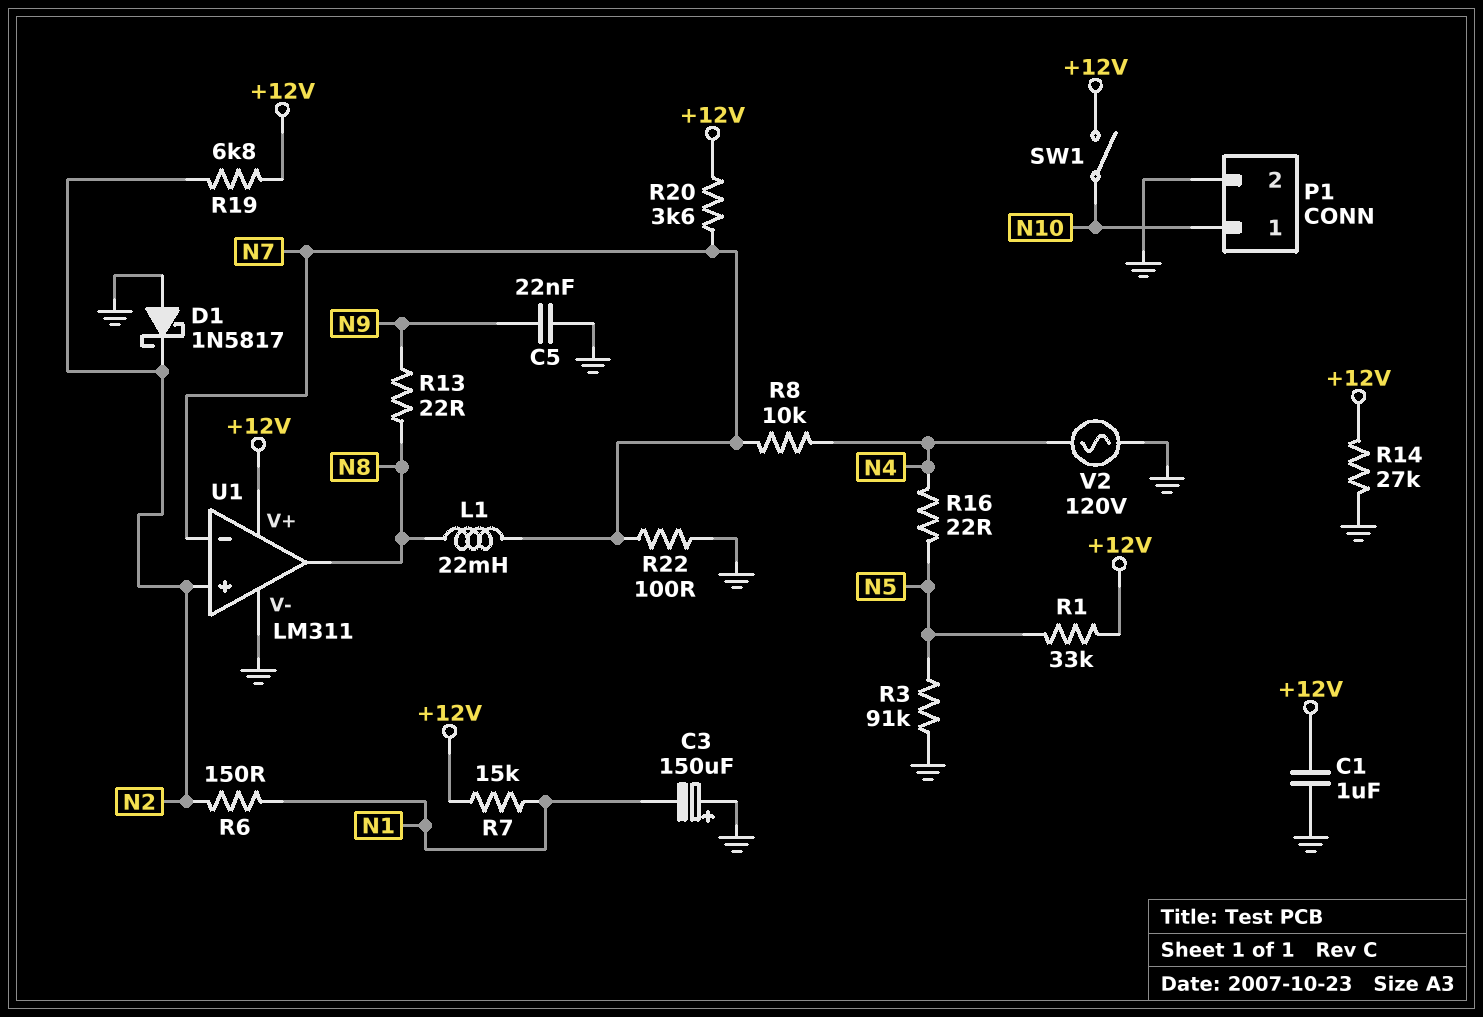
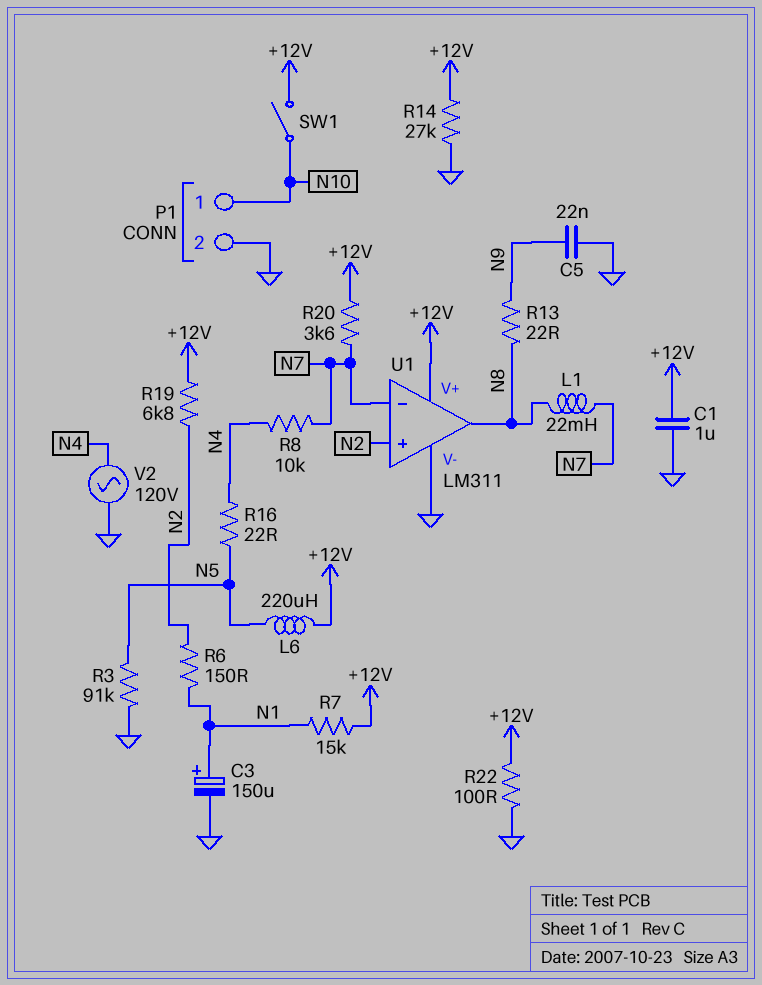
C3: 150uF (plus GND, minus N1) -> 150uF (plus N1, minus GND)
D1: schottky 1N5817 (A GND, K N2) -> none
L6: none -> 220uH (+12V, N5)
R1: 33k (+12V, N5) -> none
R22: 100 (GND, N7) -> 100 (+12V, GND)

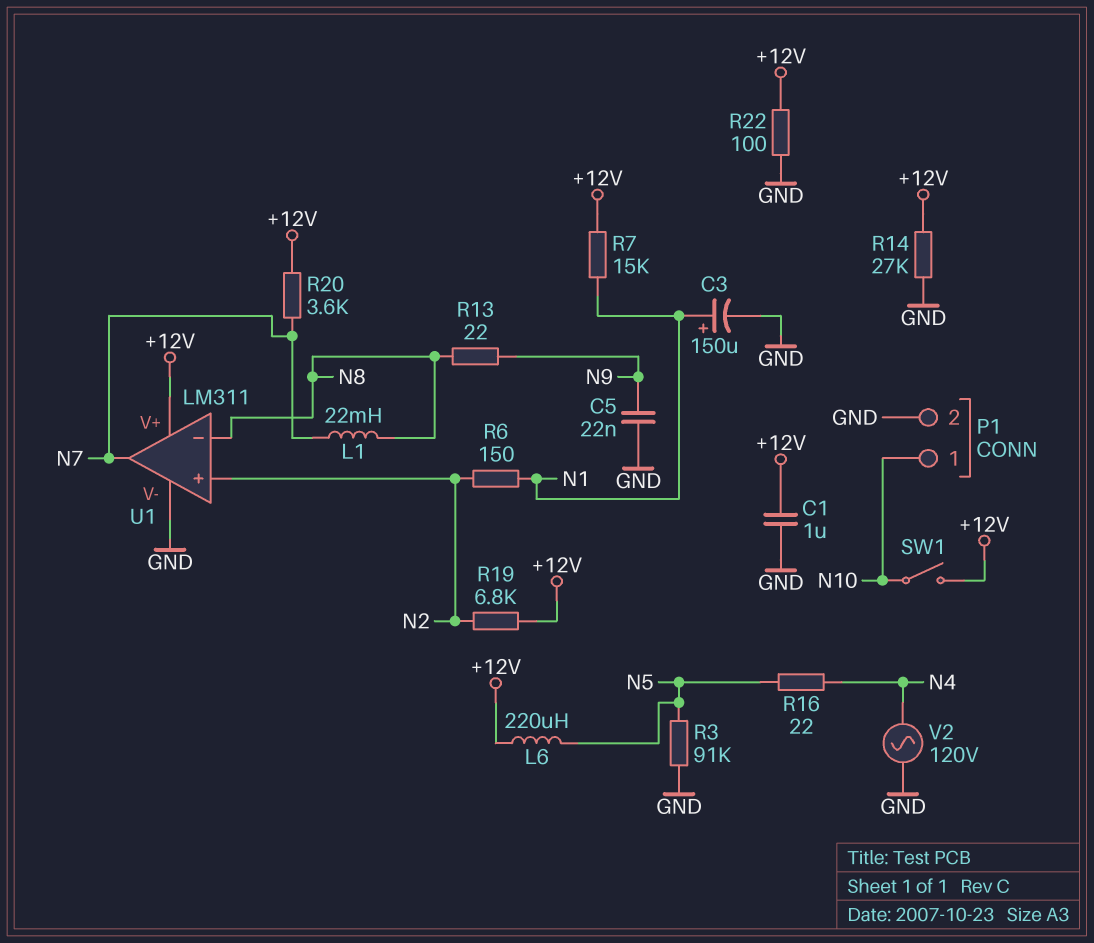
R8: 10k (N4, N7) -> none
U1 pin in-: N7 -> N8
U1 pin out: N8 -> N7

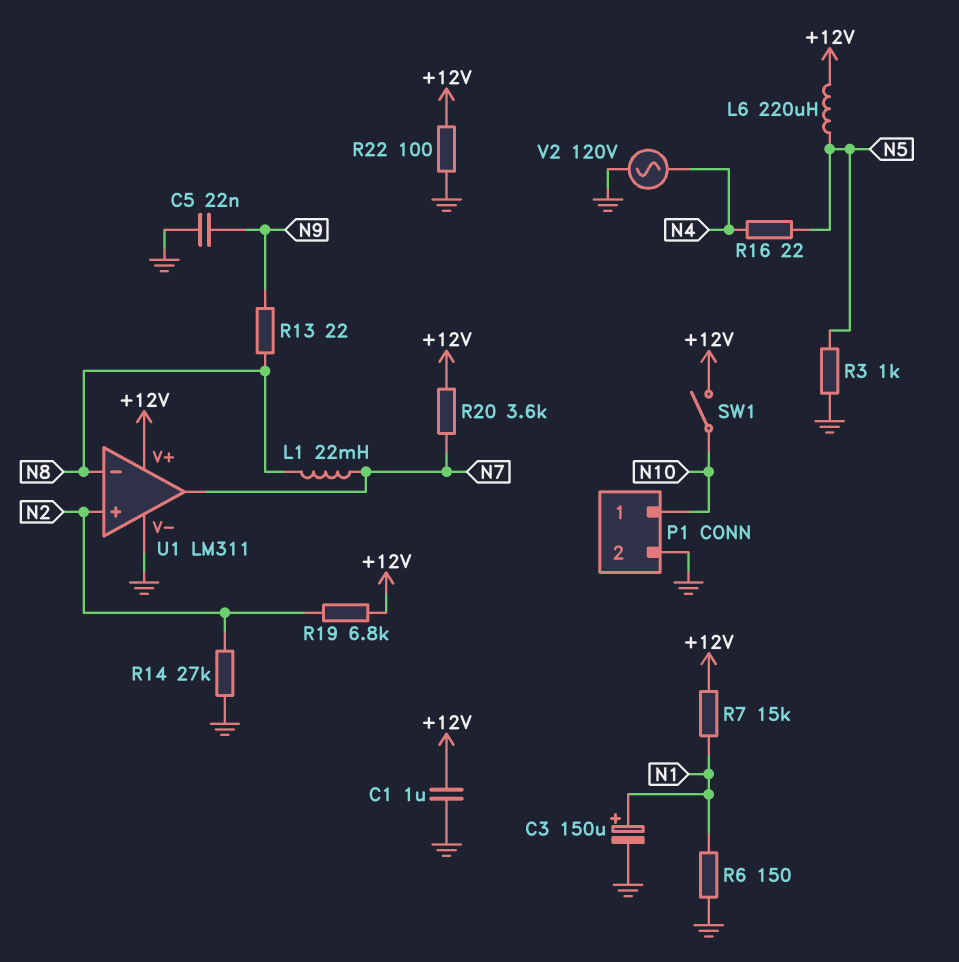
R3: 91k (GND, N5) -> 1k (GND, N5)
R6: 150 (N1, N2) -> 150 (GND, N1)
R14: 27k (+12V, GND) -> 27k (GND, N2)

